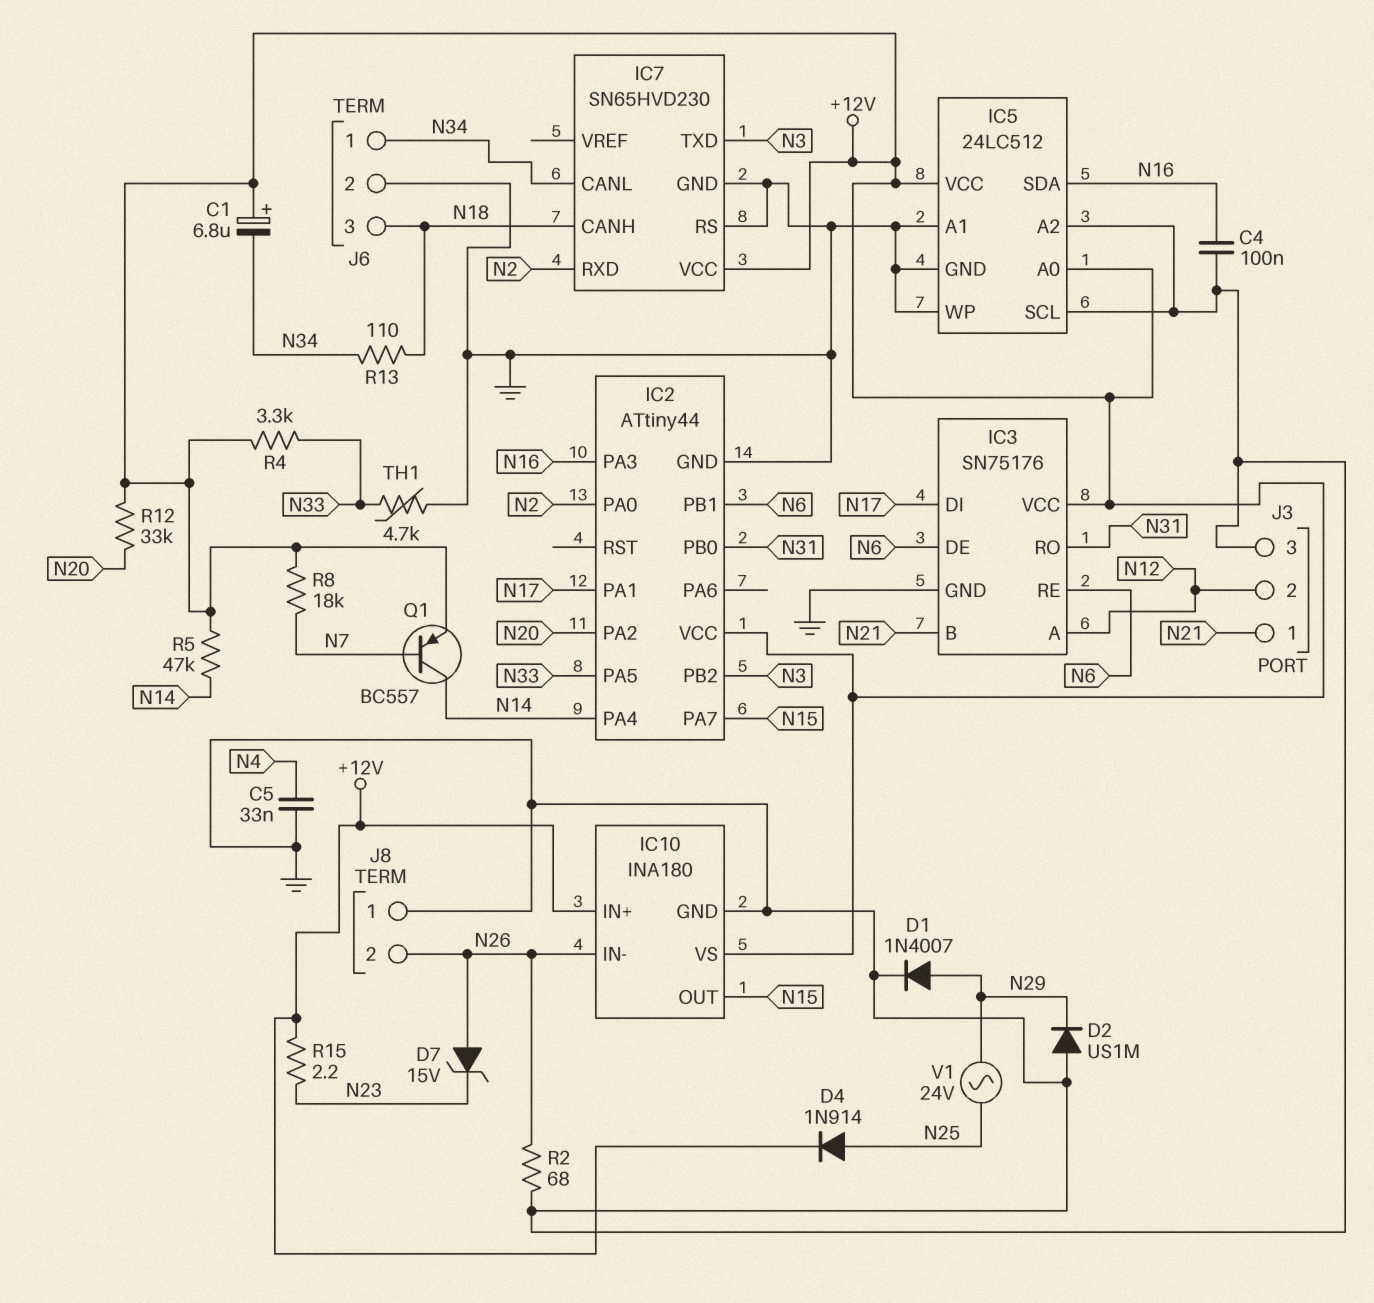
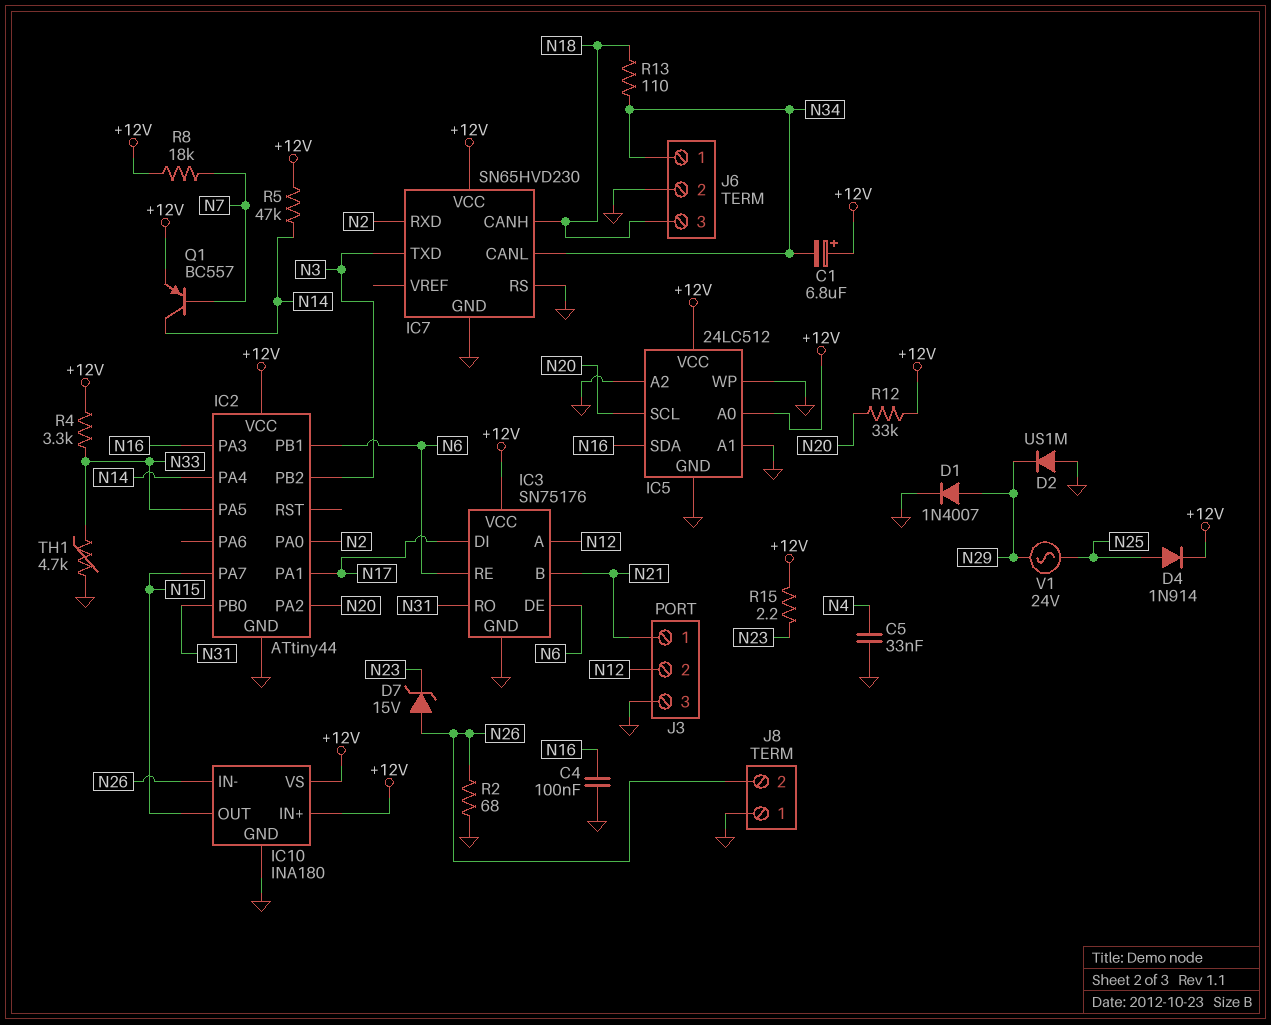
IC5 pin SCL: GND -> N20

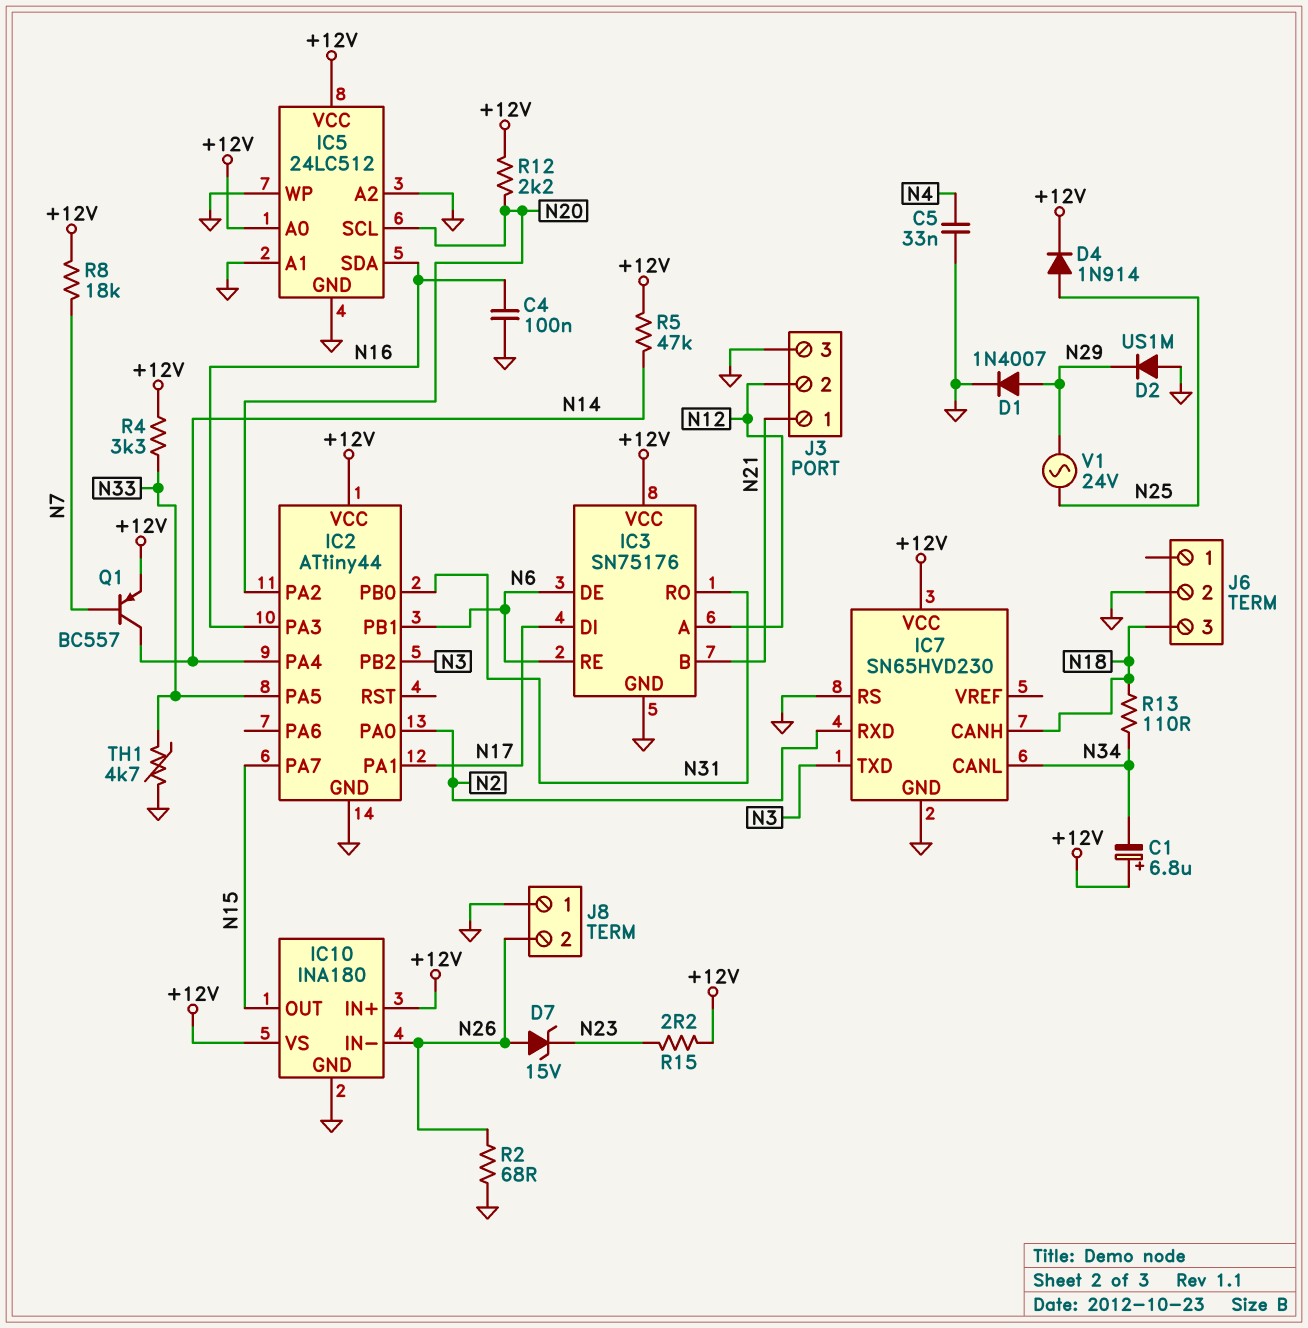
J6 pin 1: N34 -> none
R12: 33k (+12V, N20) -> 2.2k (+12V, N20)

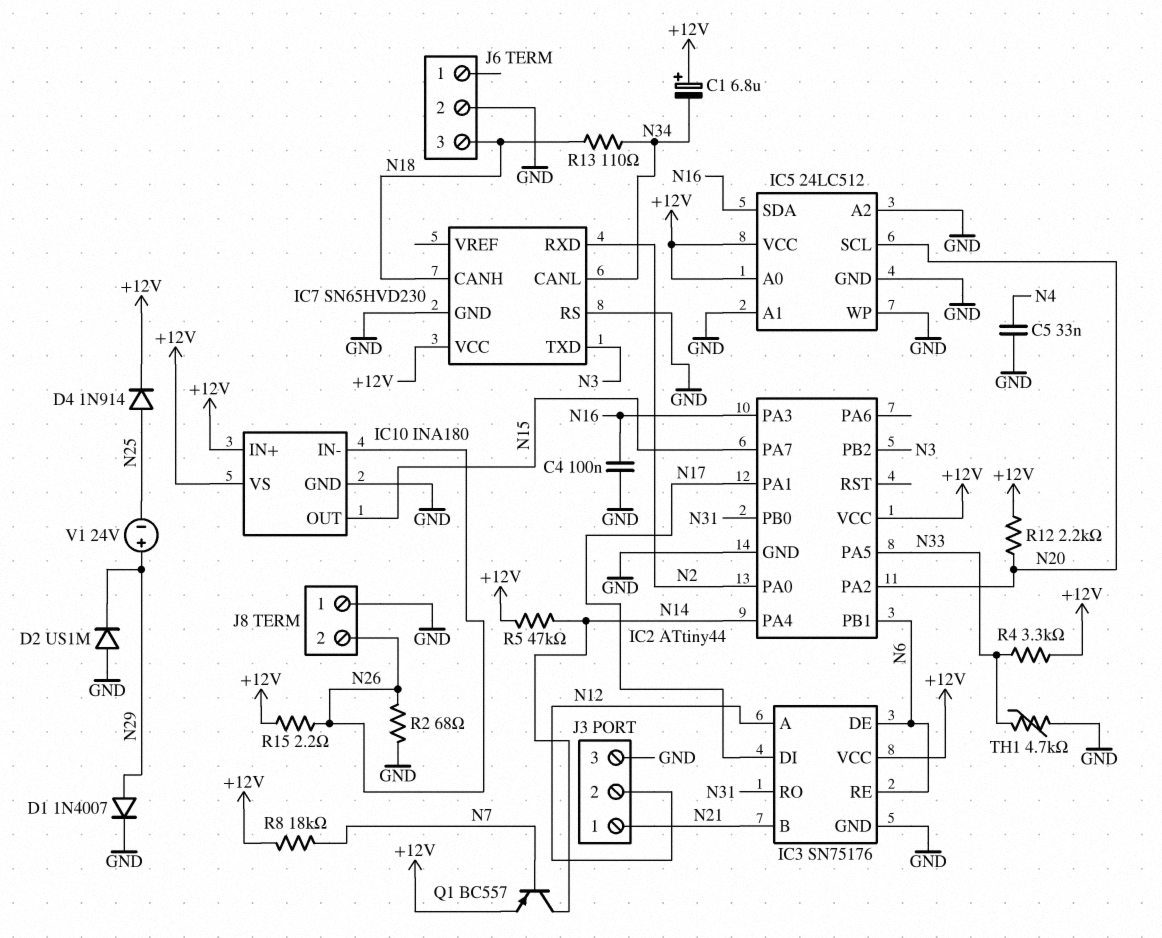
D7: zener 15V (A N26, K N23) -> none
R15: 2.2 (+12V, N23) -> 2.2 (+12V, N26)
V1: AC 24V (N25, N29) -> 24V (plus N29, minus N25)

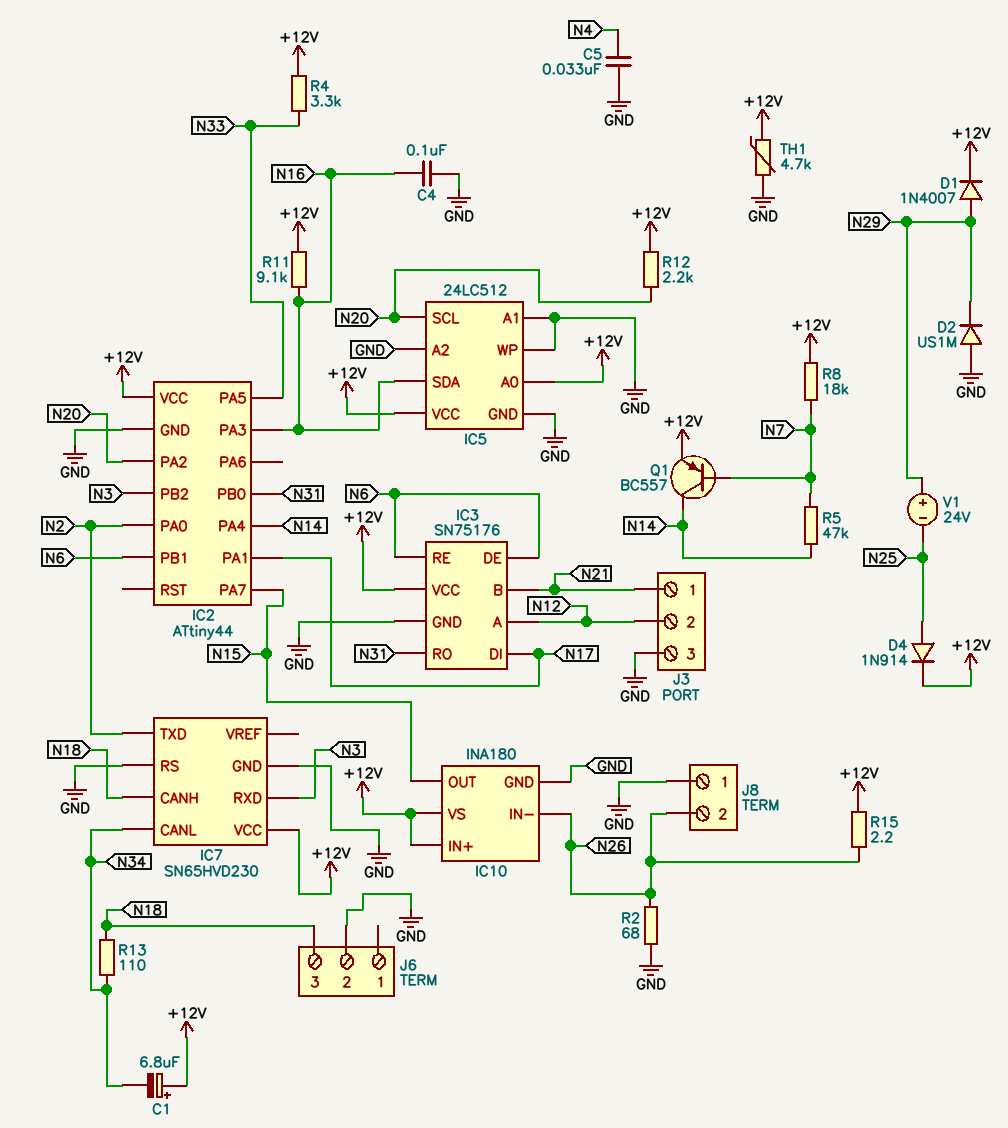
D1: diode 1N4007 (A N29, K GND) -> diode 1N4007 (A N29, K +12V)
IC7 pin RXD: N2 -> N3
IC7 pin TXD: N3 -> N2
R5: 47k (+12V, N14) -> 47k (N7, N14)
R11: none -> 9.1k (+12V, N16)
TH1: 4.7k (GND, N33) -> 4.7k (+12V, GND)

